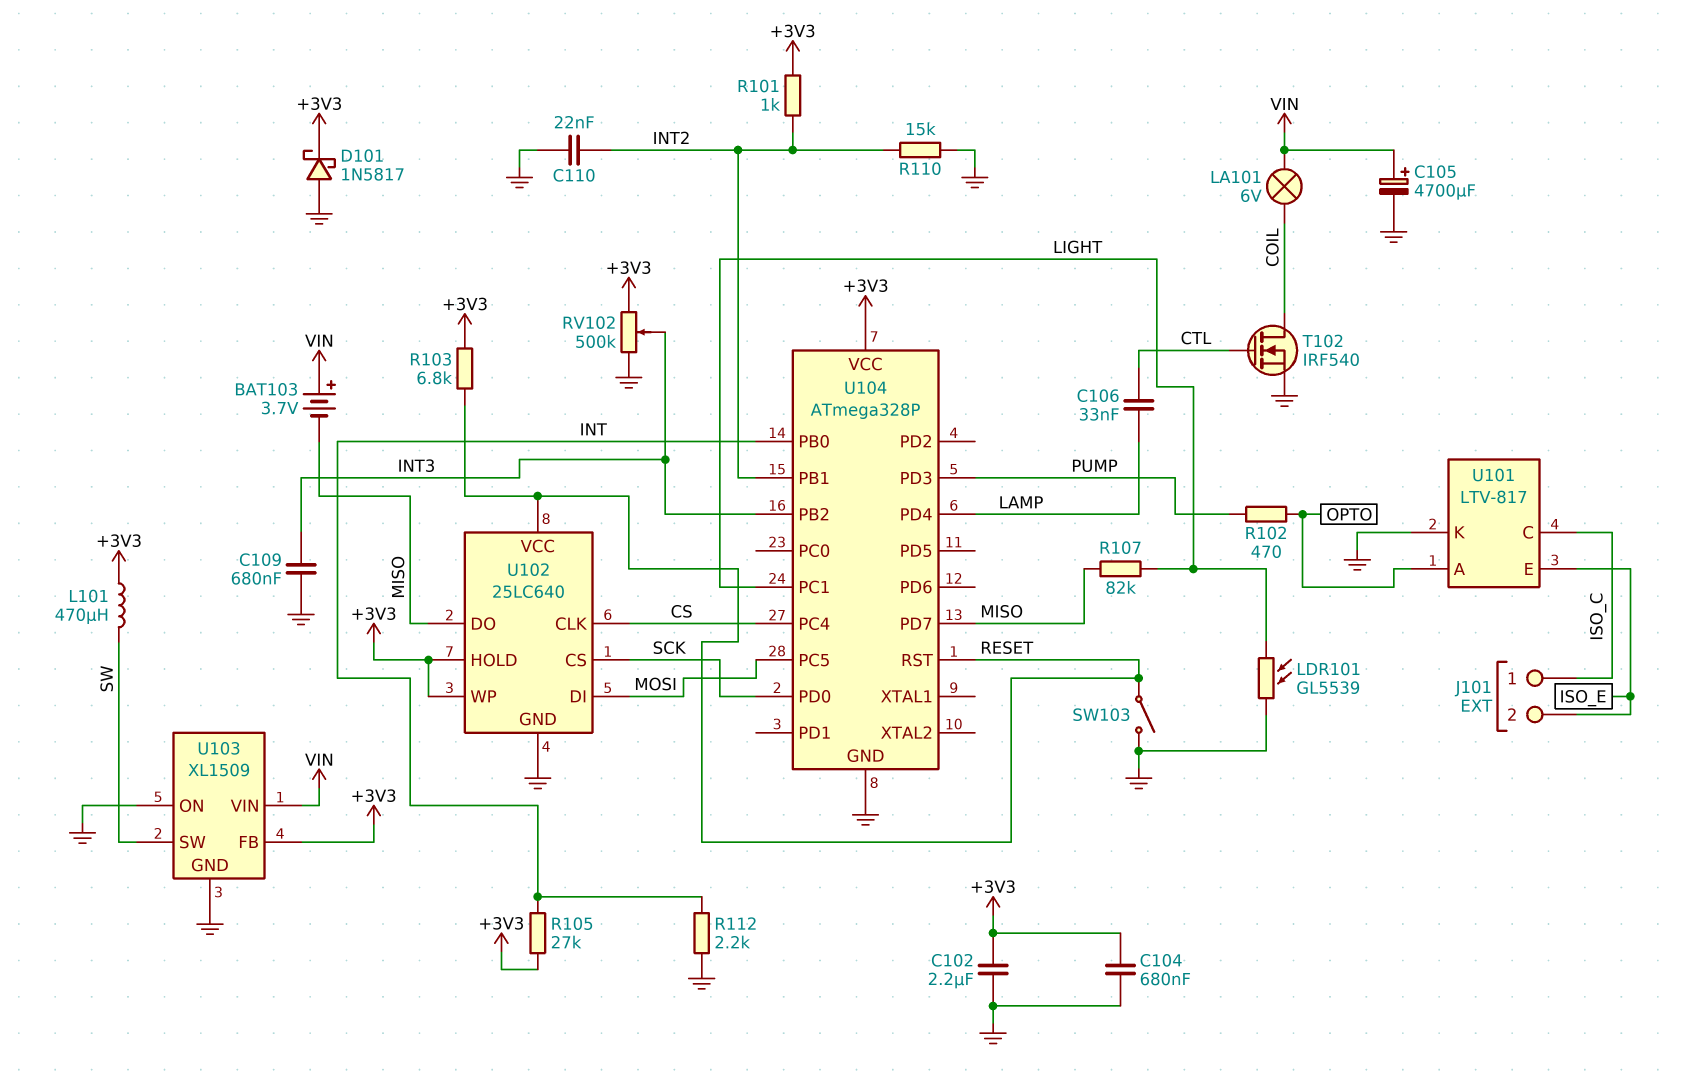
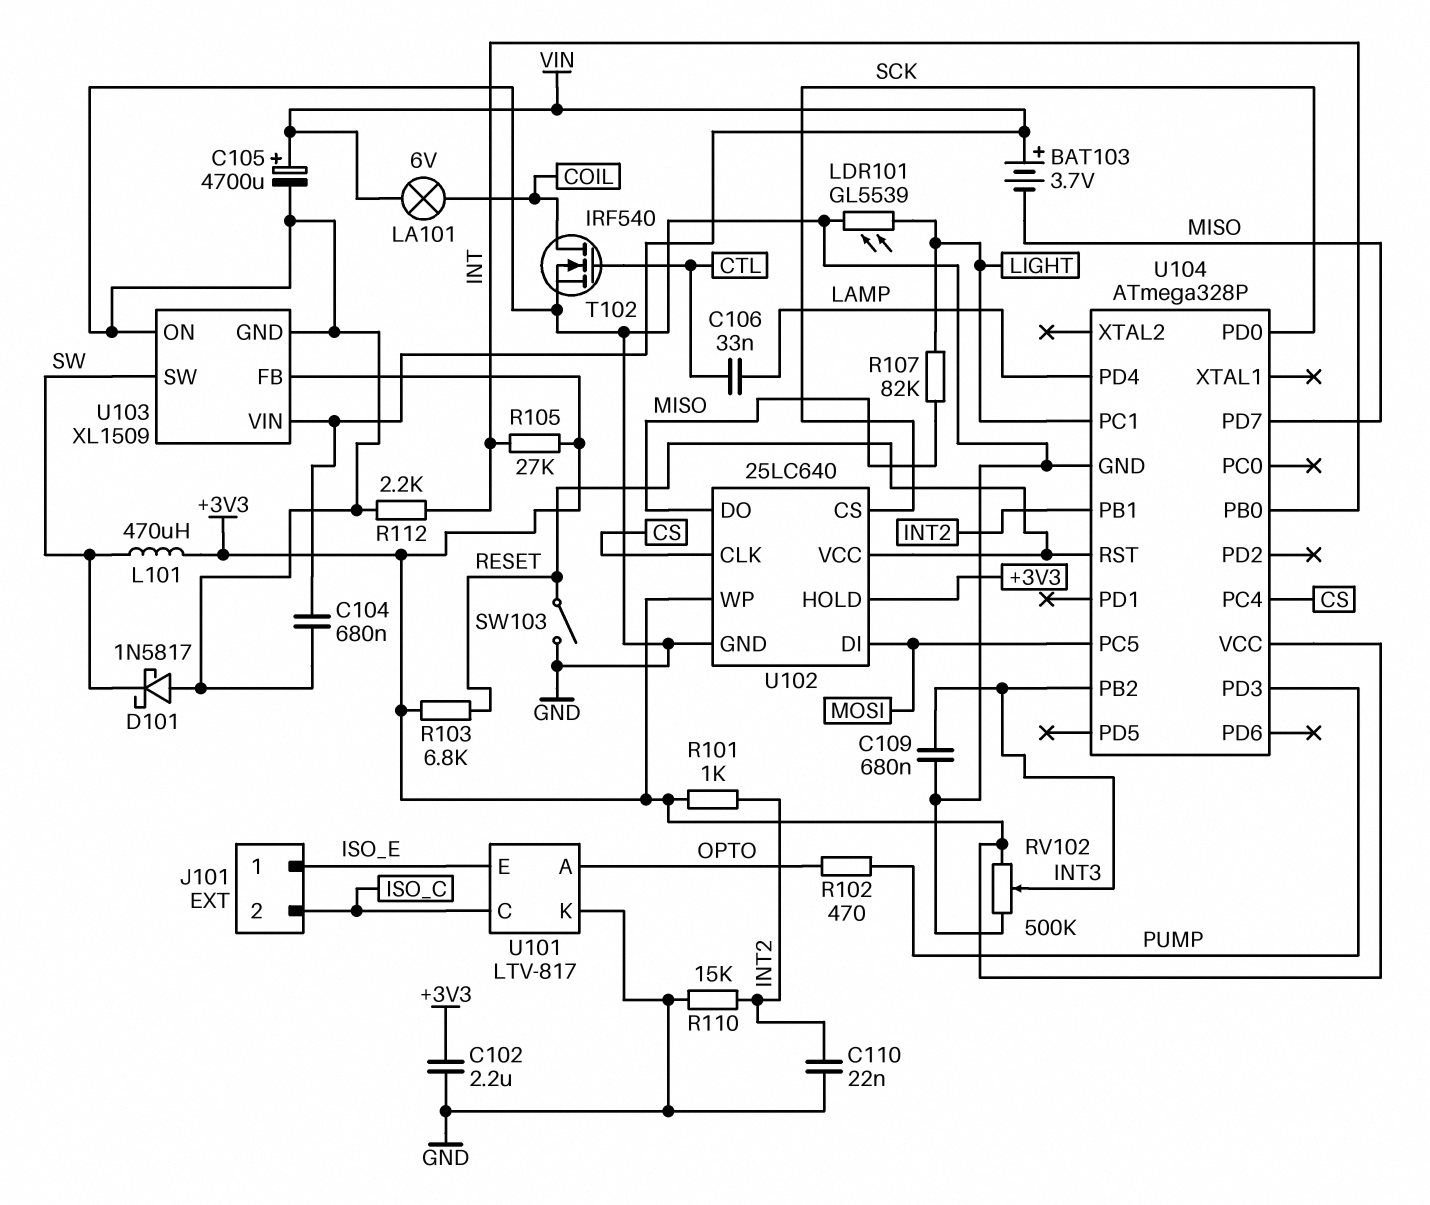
C104: 680nF (+3V3, GND) -> 680nF (GND, VIN)
D101: schottky 1N5817 (A GND, K +3V3) -> schottky 1N5817 (A GND, K SW)
J101 pin 1: ISO_C -> ISO_E
J101 pin 2: ISO_E -> ISO_C

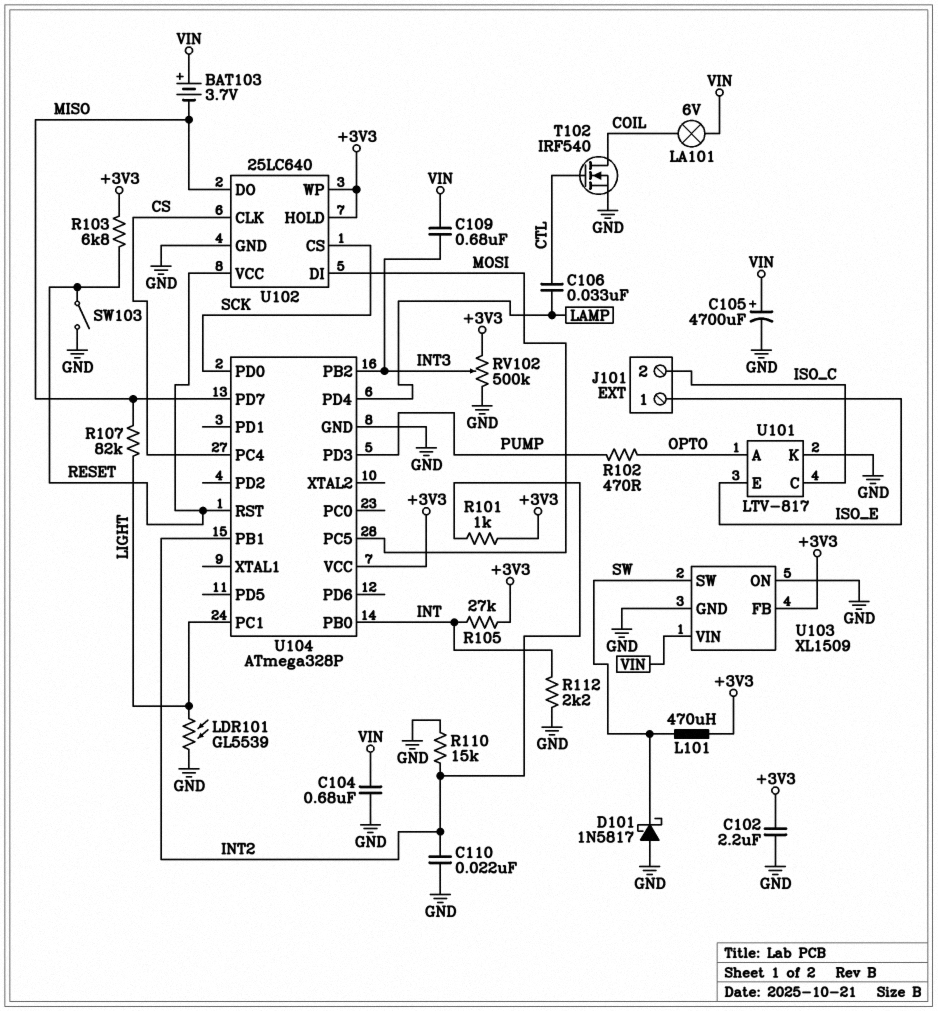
C109: 680nF (GND, INT3) -> 680nF (INT3, VIN)

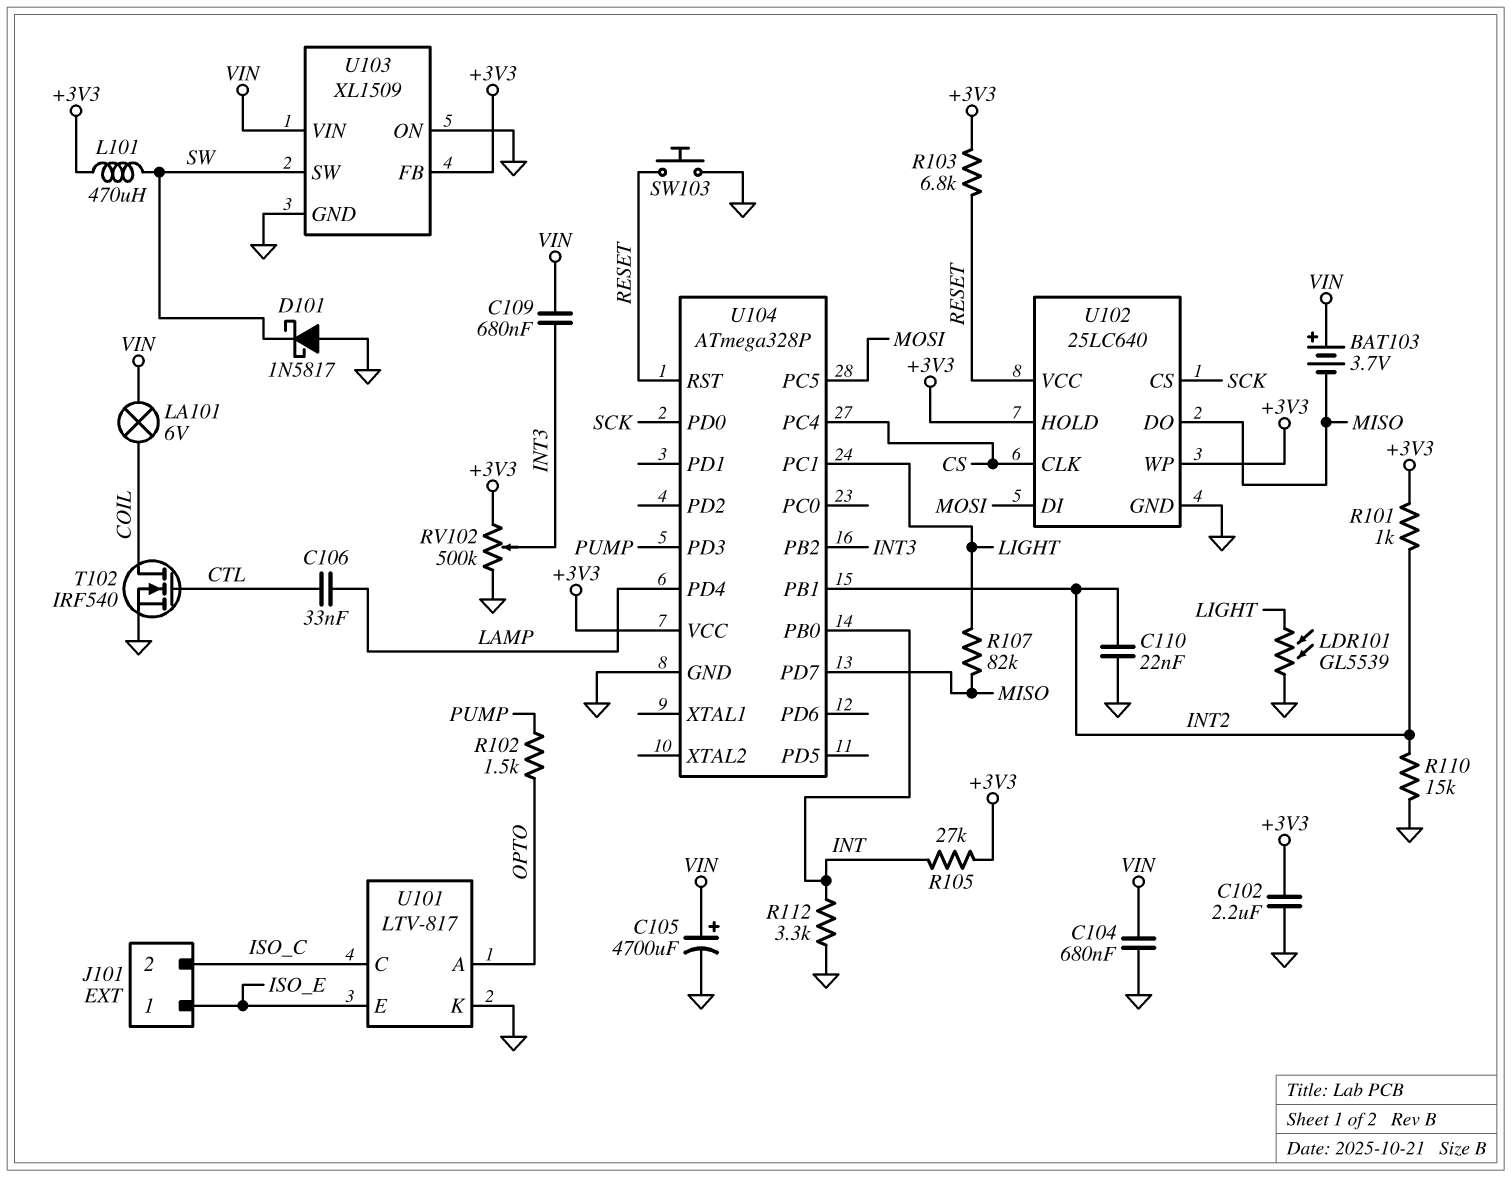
R102: 470 (OPTO, PUMP) -> 1.5k (OPTO, PUMP)
R112: 2.2k (GND, INT) -> 3.3k (GND, INT)
SW103: switch (GND, RESET) -> button (GND, RESET)

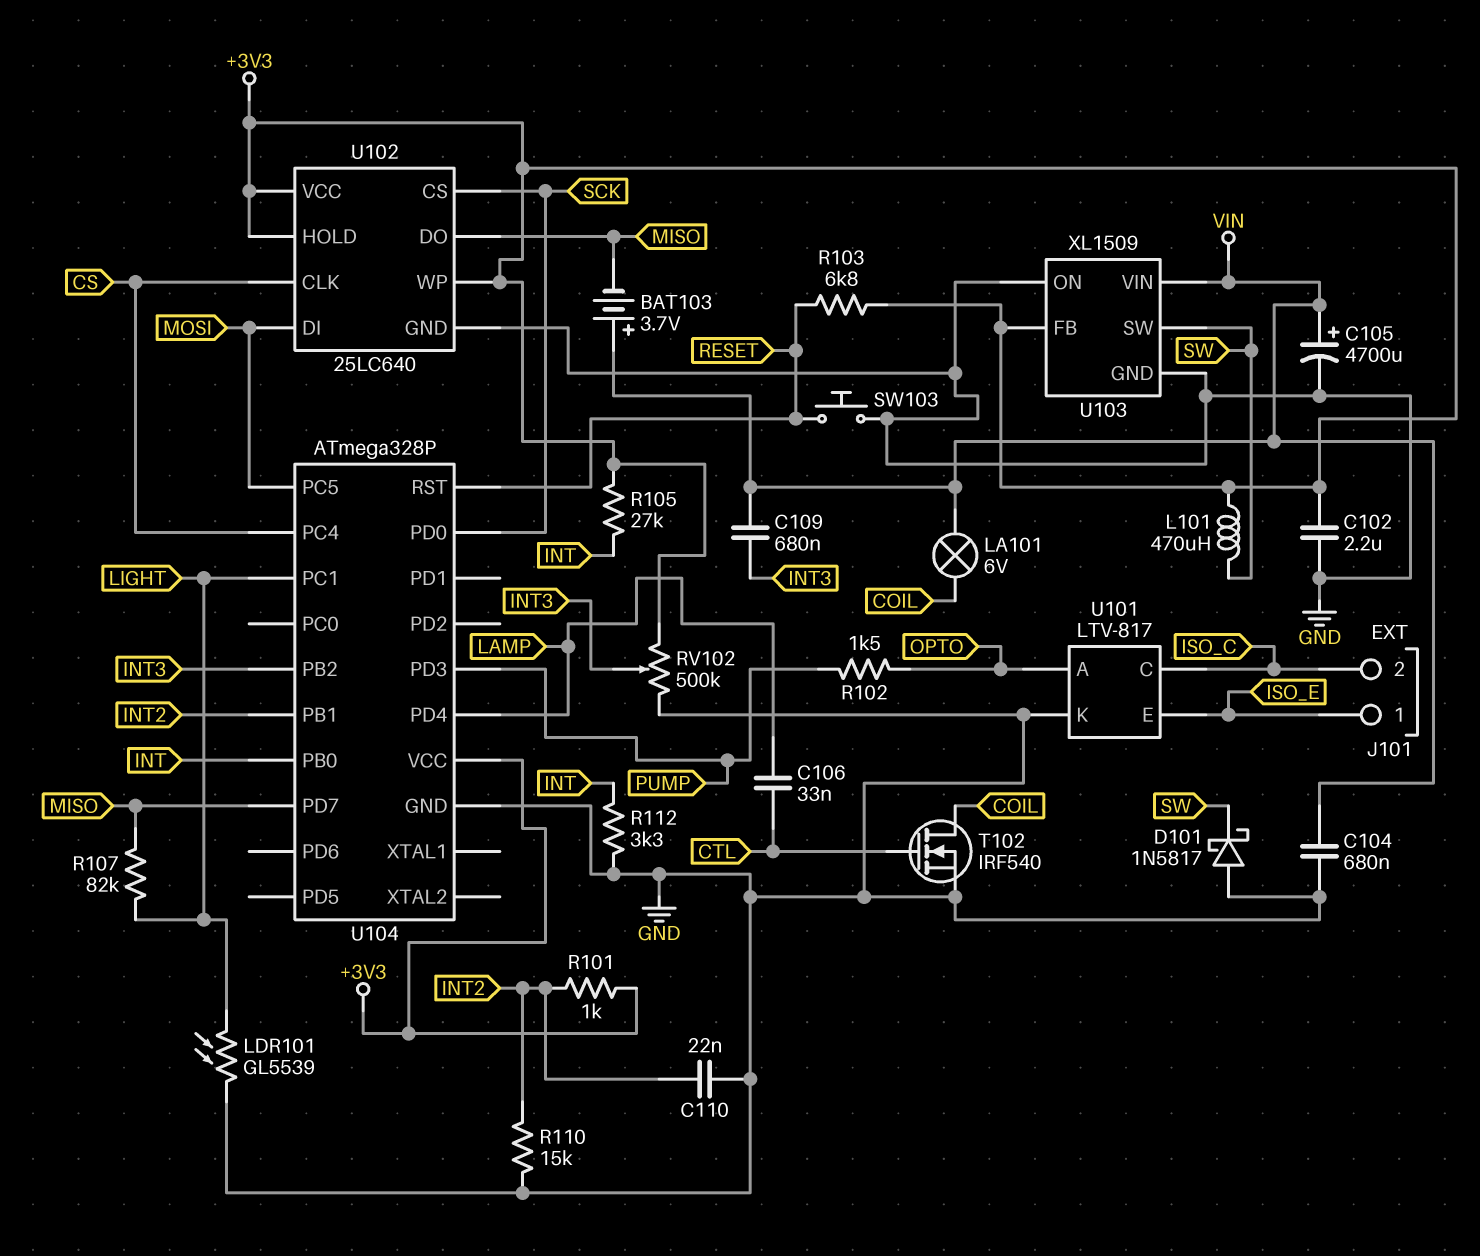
U102 pin VCC: RESET -> +3V3

